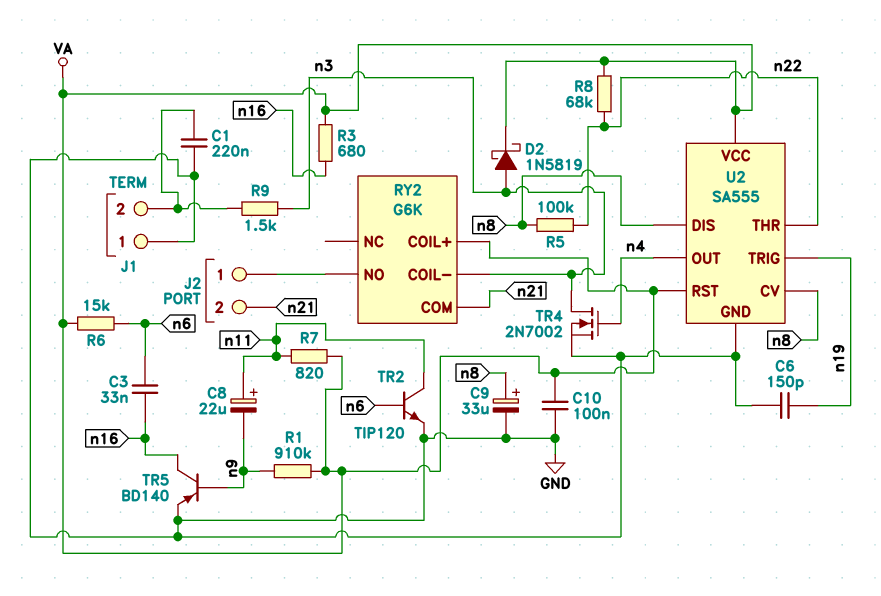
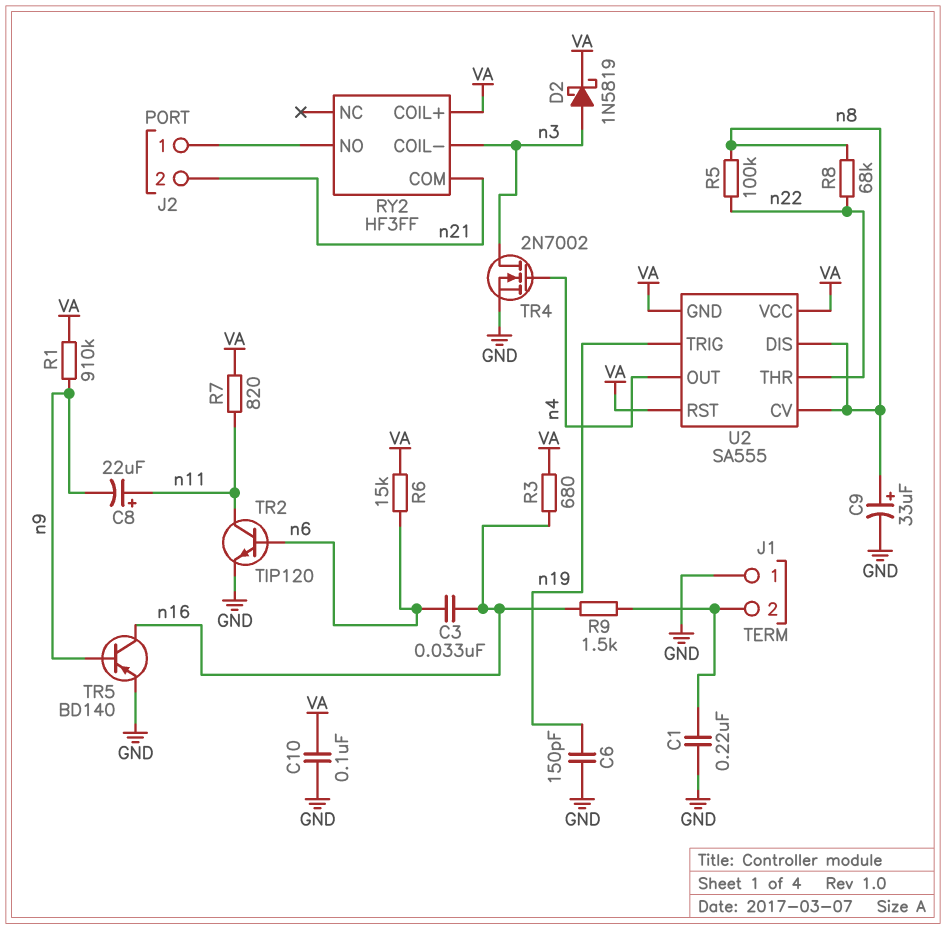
R8: 68k (VA, n22) -> 68k (n8, n22)
R9: 1.5k (J1/2, n3) -> 1.5k (J1/2, n16)
RY2: G6K -> HF3FF
U2 pin GND: GND -> VA

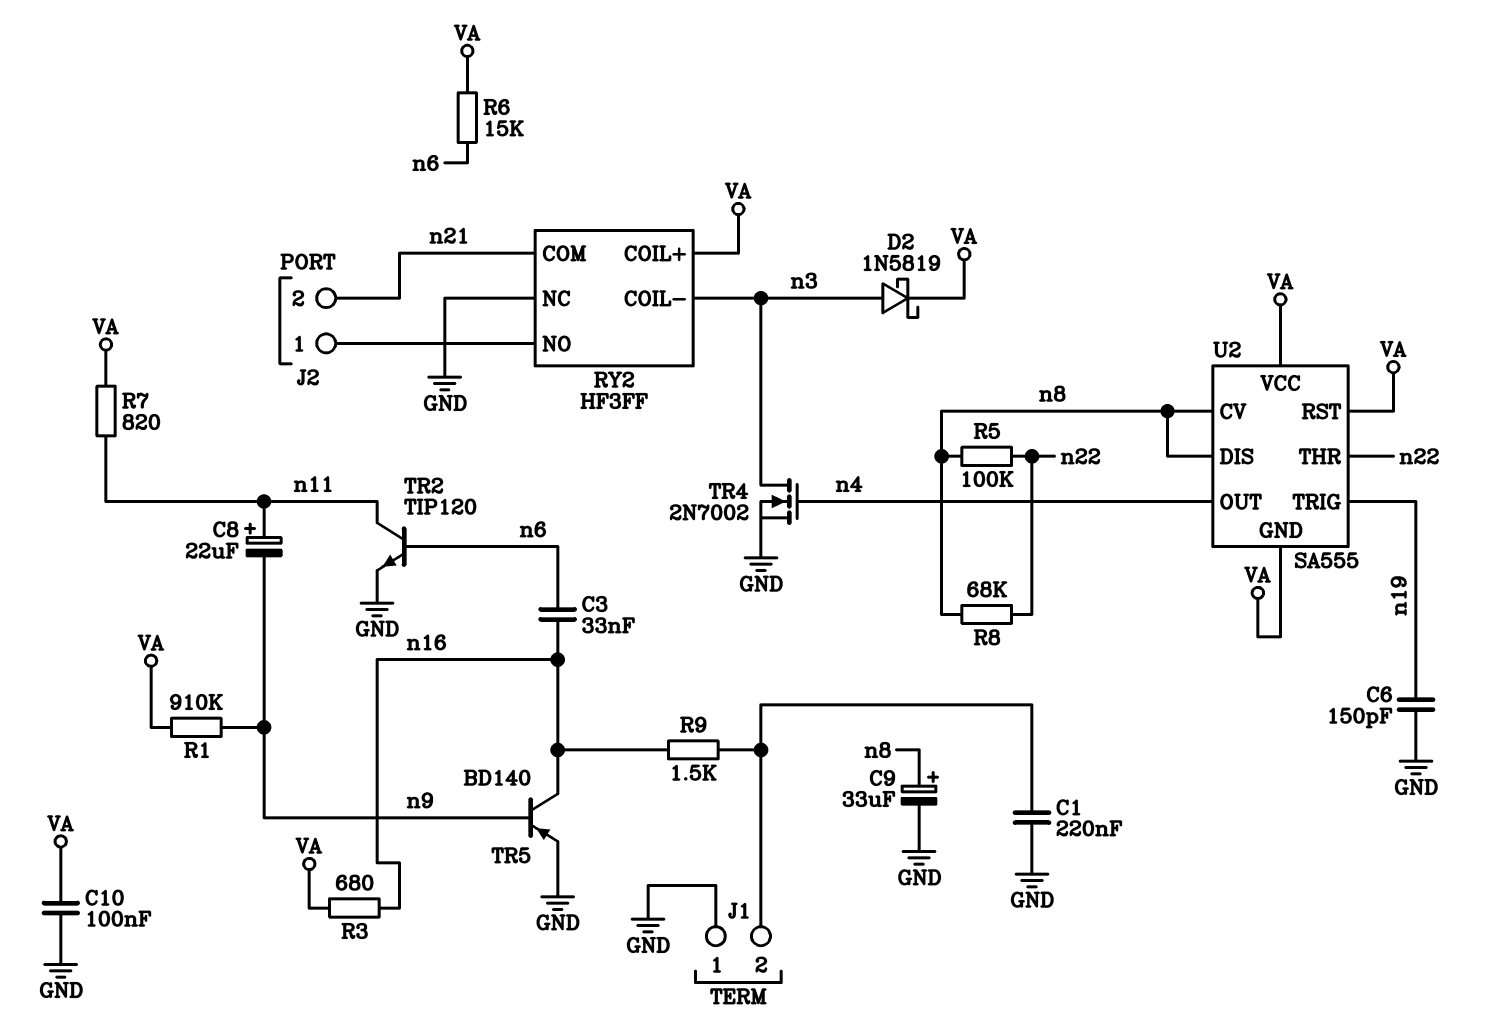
RY2 pin NC: none -> GND

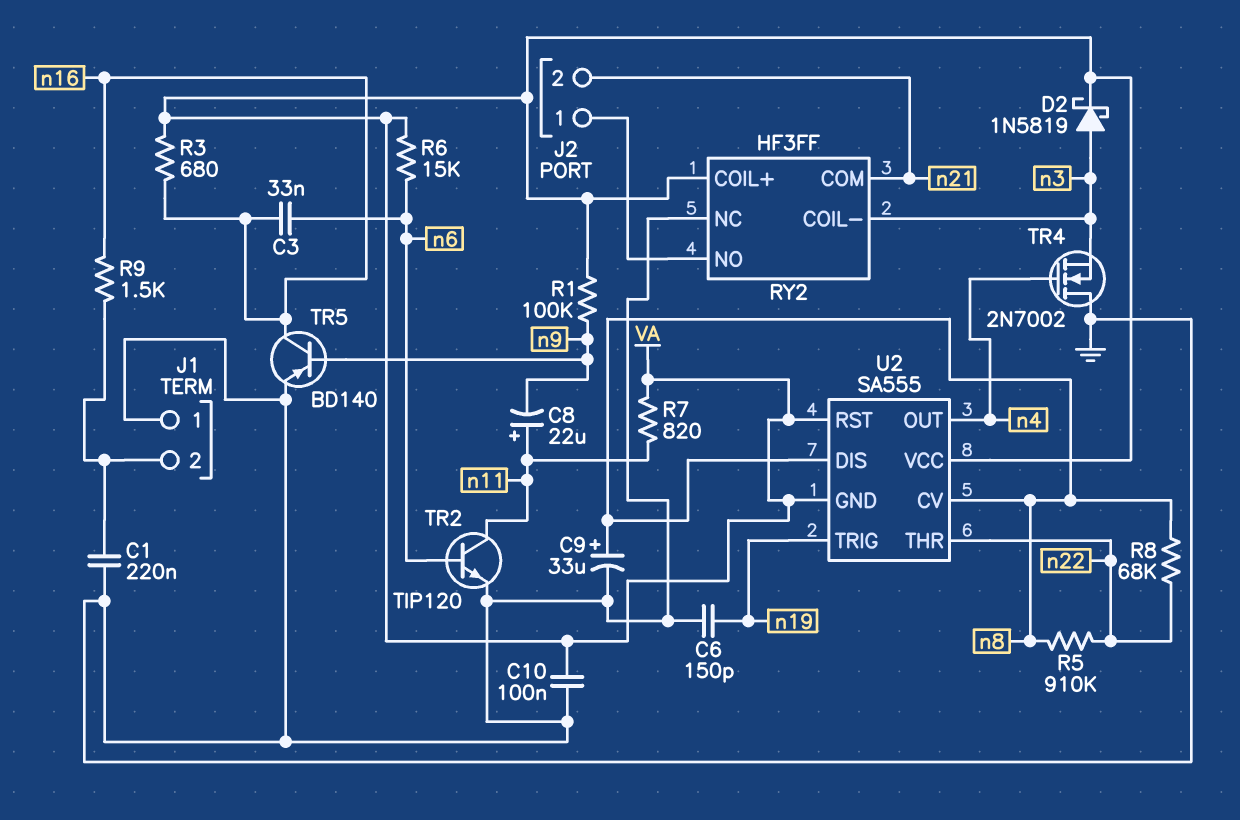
R1: 910k (VA, n9) -> 100k (VA, n9)
R5: 100k (n8, n22) -> 910k (n8, n22)
TR4: NMOS 2N7002 (G n4, D n3, S GND) -> NMOS 2N7002 (G n4, D GND, S n3)

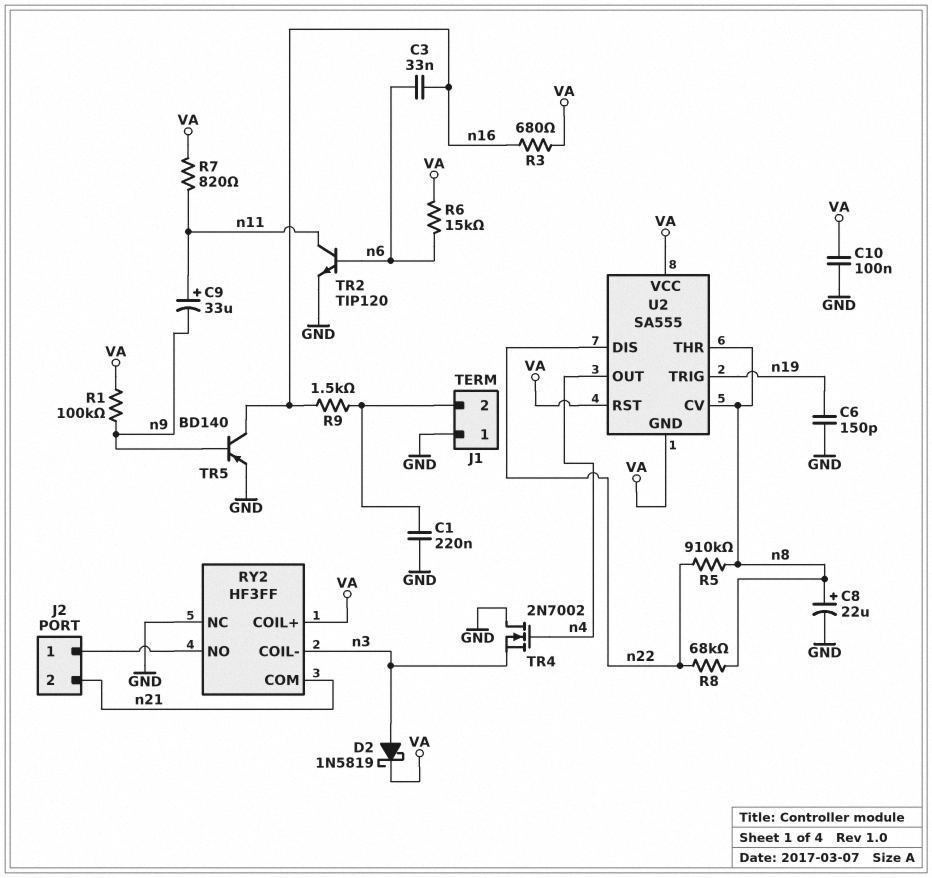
C8: 22uF (plus n11, minus n9) -> 22uF (plus n8, minus GND)
C9: 33uF (plus n8, minus GND) -> 33uF (plus n11, minus n9)
U2 pin DIS: n8 -> n22
U2 pin THR: n22 -> n8

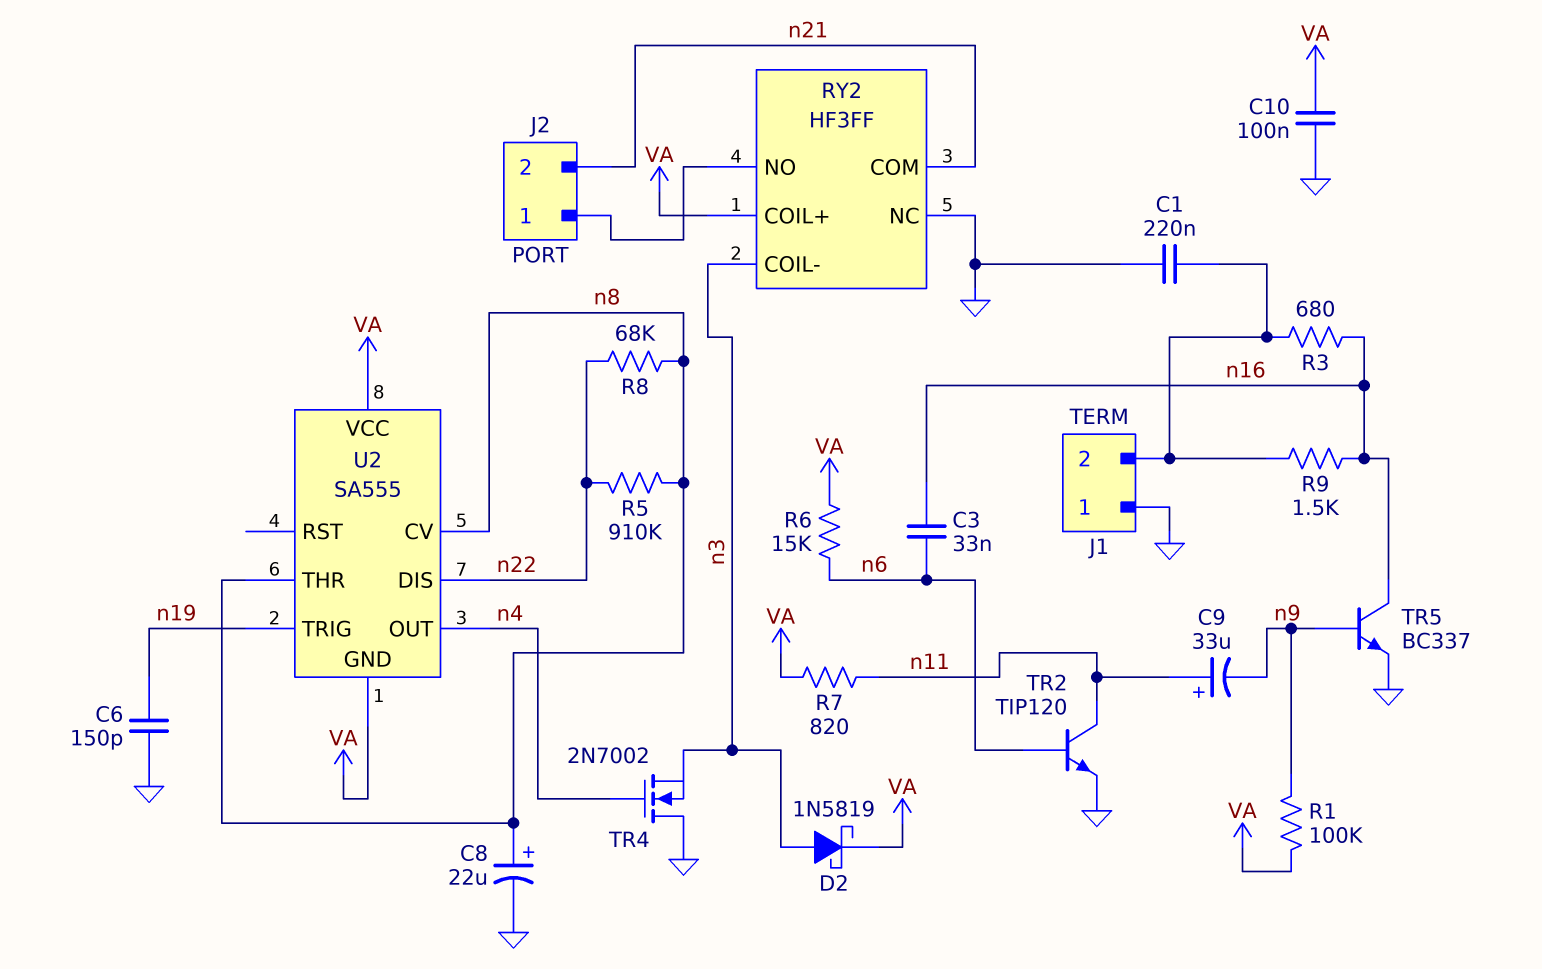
R3: 680 (VA, n16) -> 680 (J1/2, n16)
TR5: PNP BD140 (B n9, C n16, E GND) -> NPN BC337 (B n9, C n16, E GND)
U2 pin RST: VA -> none

